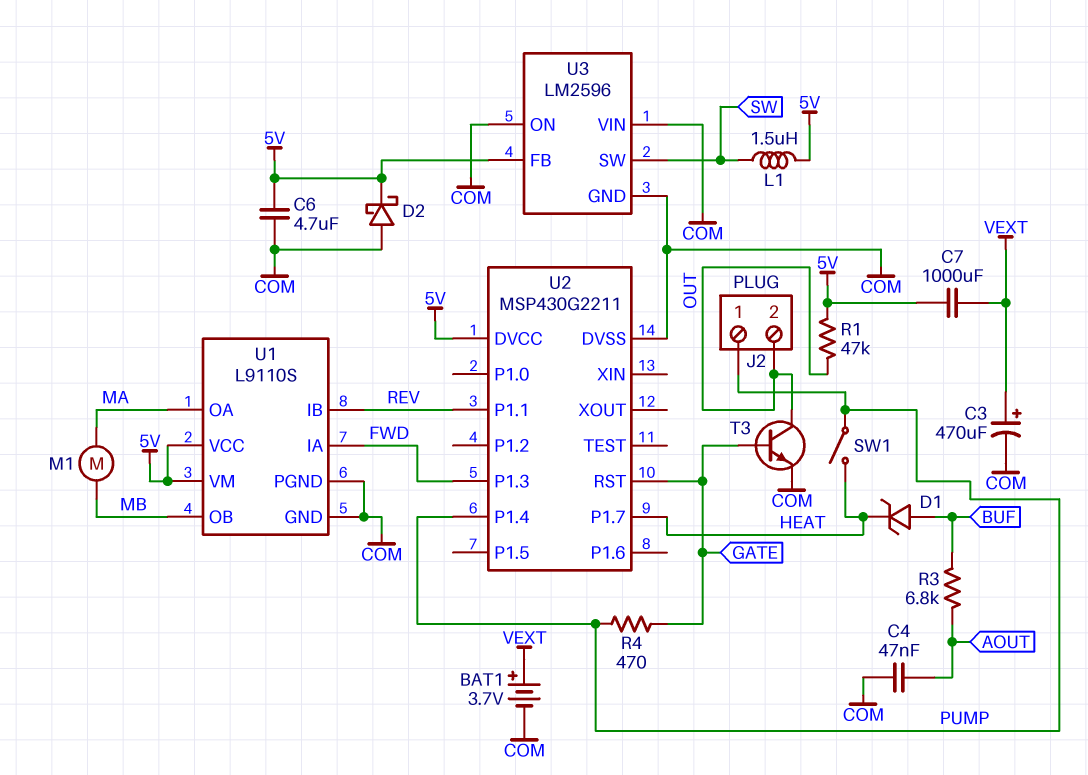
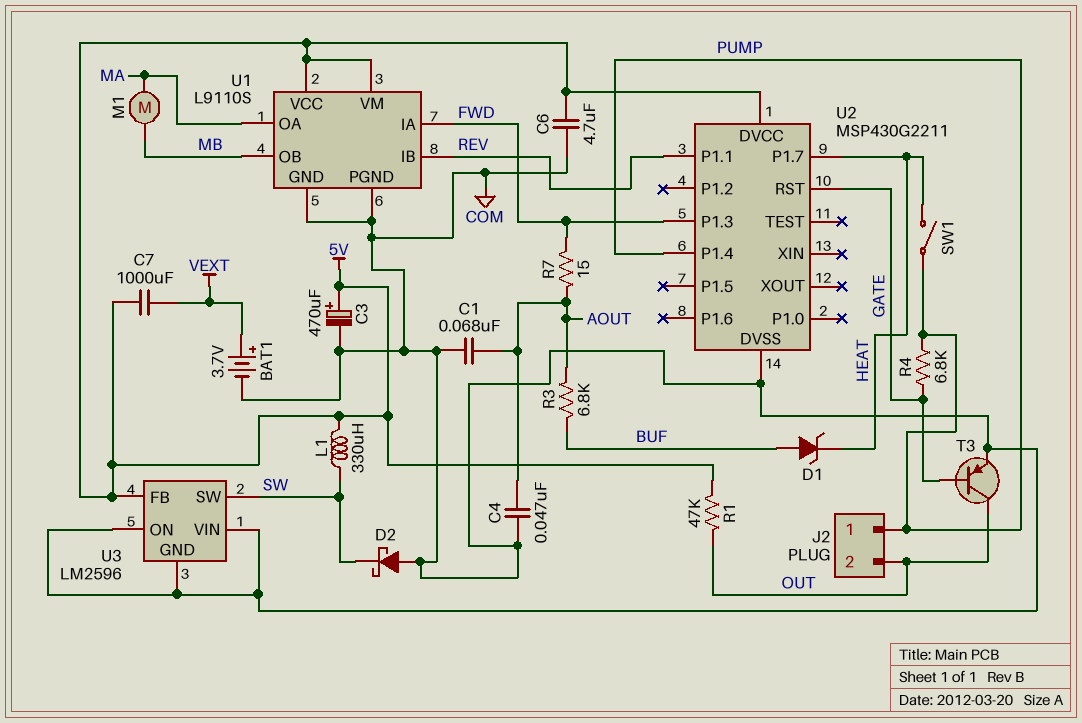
C1: none -> 68nF (AOUT, COM)
C3: 470uF (plus VEXT, minus COM) -> 470uF (plus 5V, minus COM)
D2: schottky (A COM, K 5V) -> schottky (A COM, K SW)
L1: 1.5uH (5V, SW) -> 330uH (5V, SW)
R4: 470 (GATE, PUMP) -> 6.8k (GATE, PUMP)
R7: none -> 15 (AOUT, FWD)
T3: NPN (B GATE, C OUT, E COM) -> PNP (B GATE, C OUT, E COM)

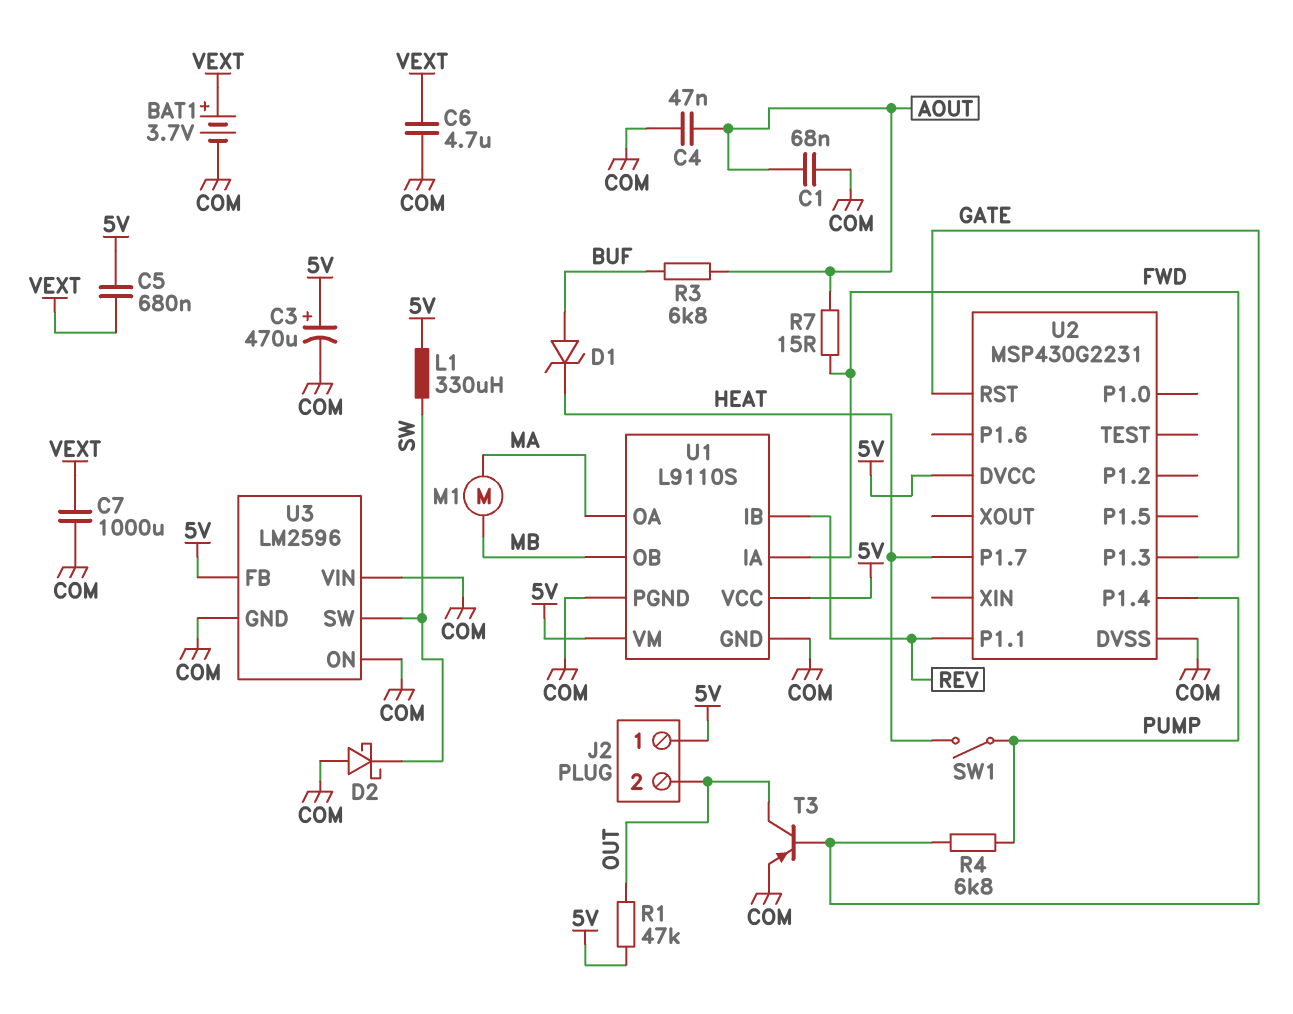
C5: none -> 680nF (5V, VEXT)
C6: 4.7uF (5V, COM) -> 4.7uF (COM, VEXT)
C7: 1000uF (5V, VEXT) -> 1000uF (COM, VEXT)
J2 pin 1: PUMP -> 5V
U2: MSP430G2211 -> MSP430G2231

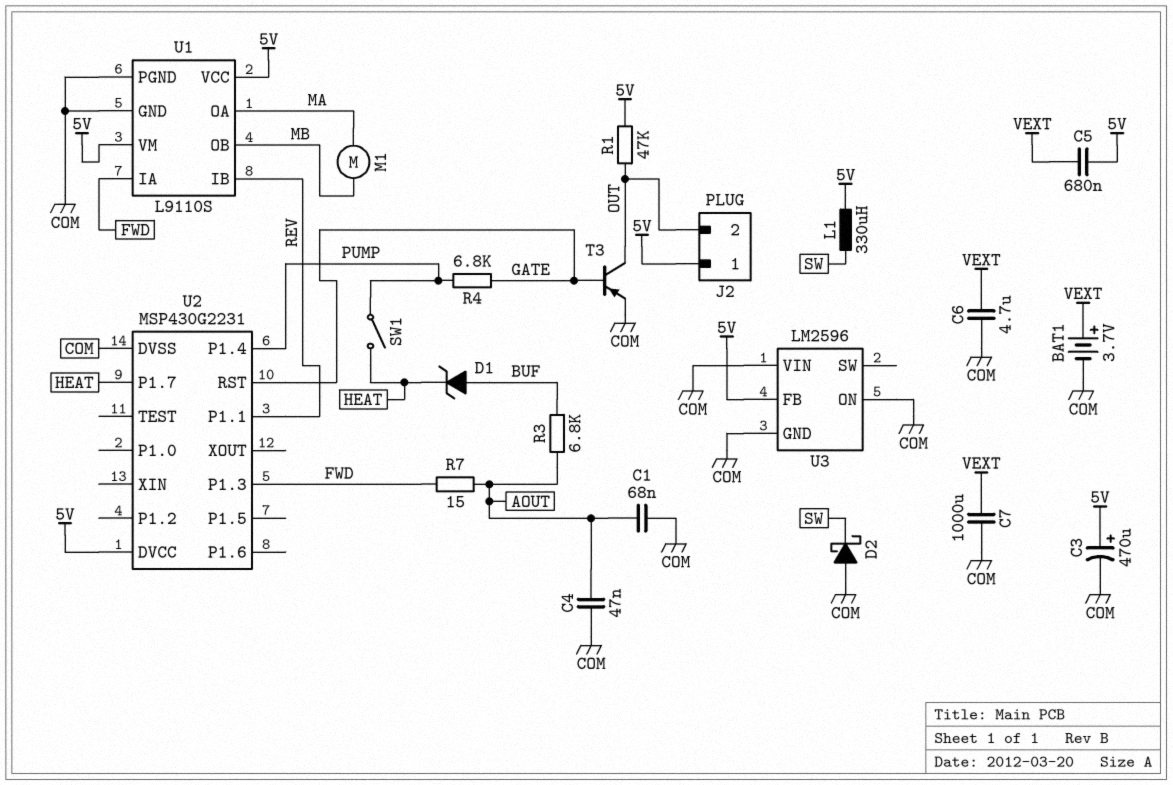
U3 pin SW: SW -> none

